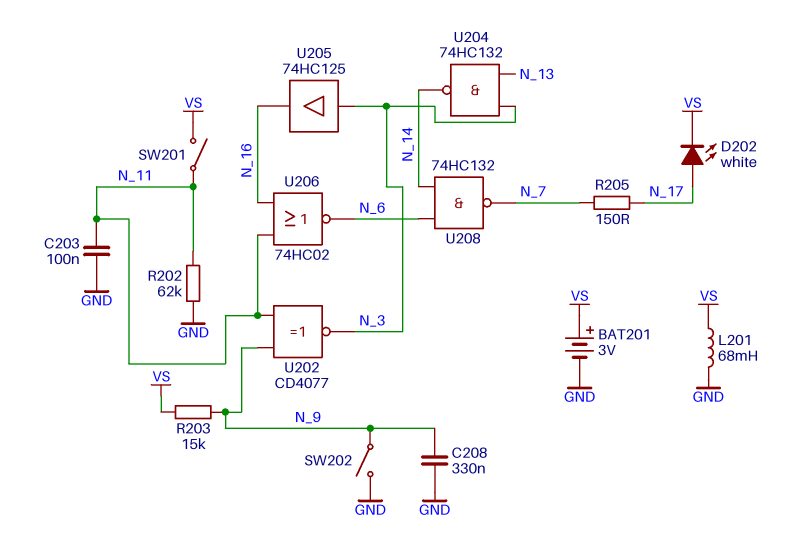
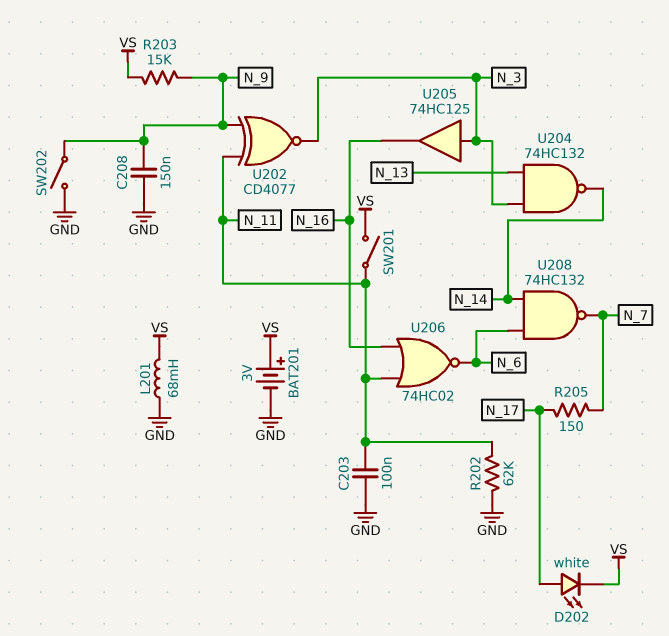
C208: 330nF (GND, N_9) -> 150nF (GND, N_9)

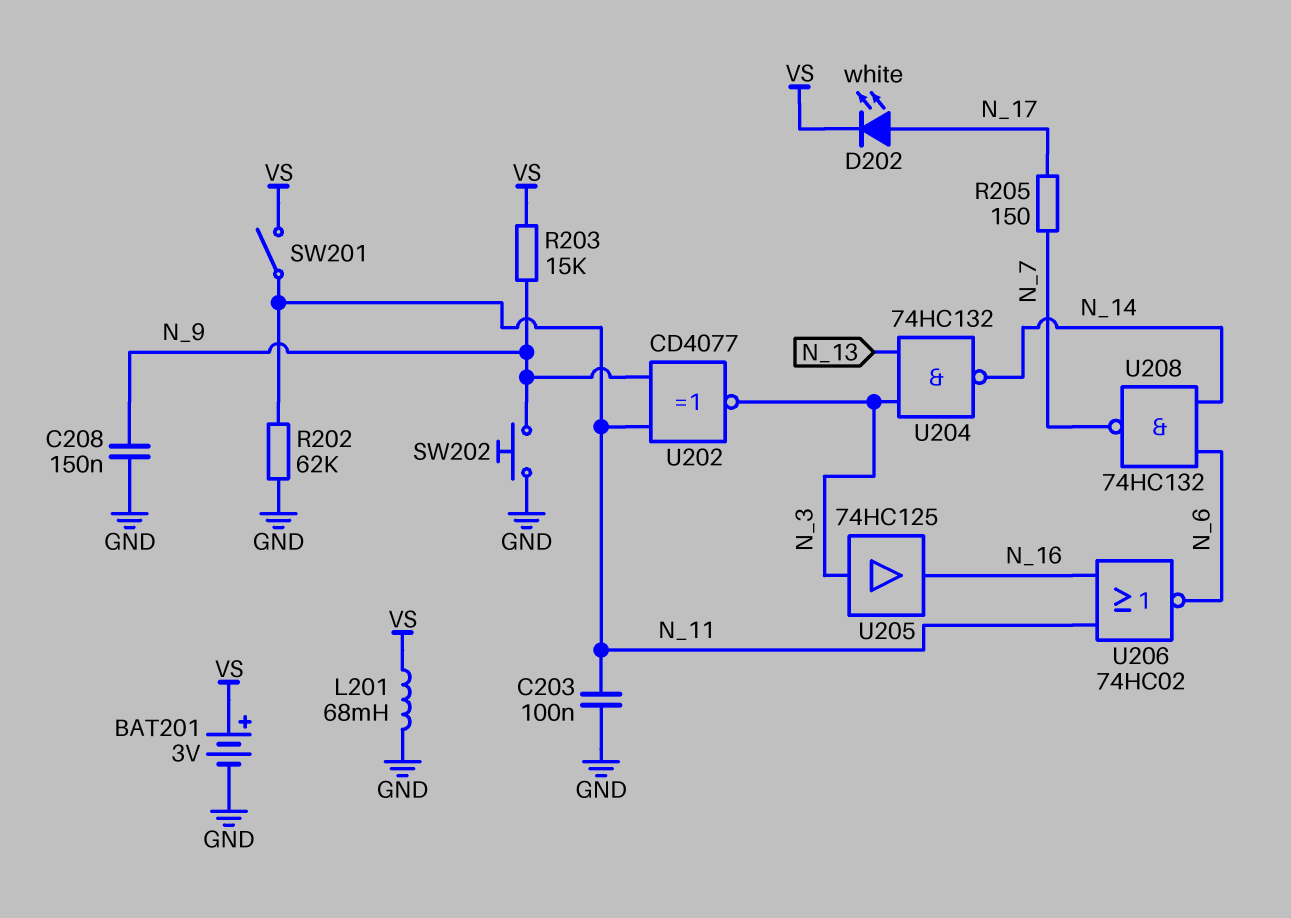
SW202: switch (GND, N_9) -> button (GND, N_9)

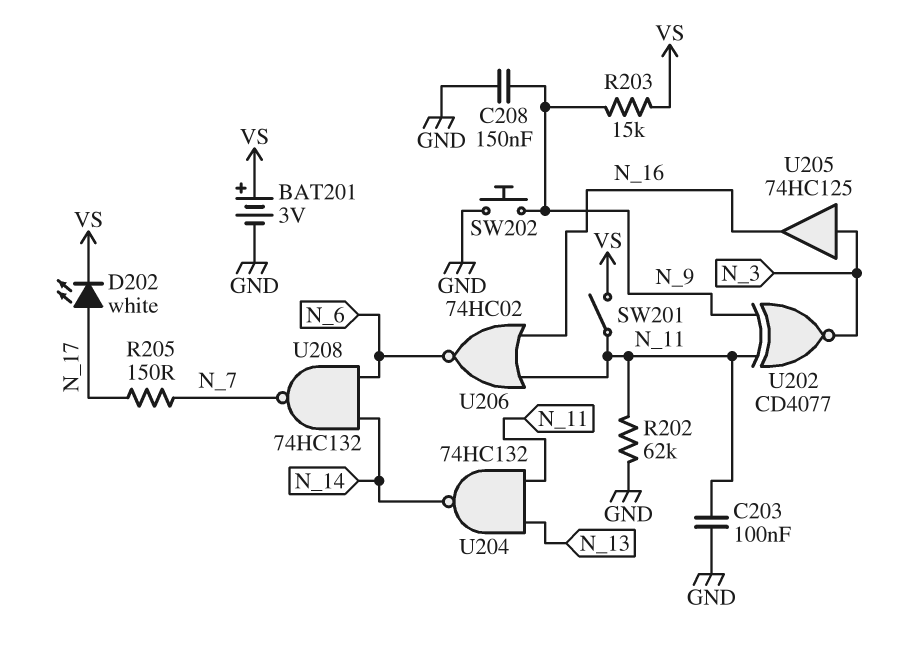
L201: 68mH (GND, VS) -> none
U204: NAND 74HC132 (in N_3, in N_13, out N_14) -> NAND 74HC132 (in N_11, in N_13, out N_14)

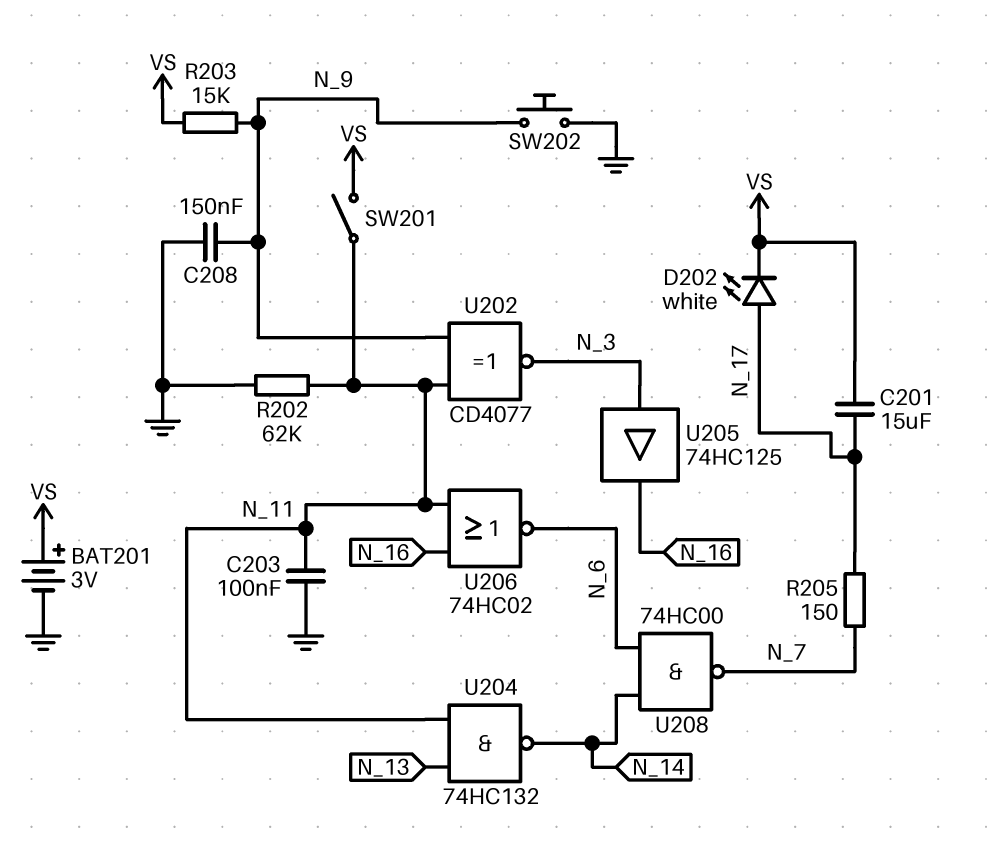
C201: none -> 15uF (N_17, VS)
U208: NAND 74HC132 (in N_6, in N_14, out N_7) -> NAND 74HC00 (in N_6, in N_14, out N_7)

